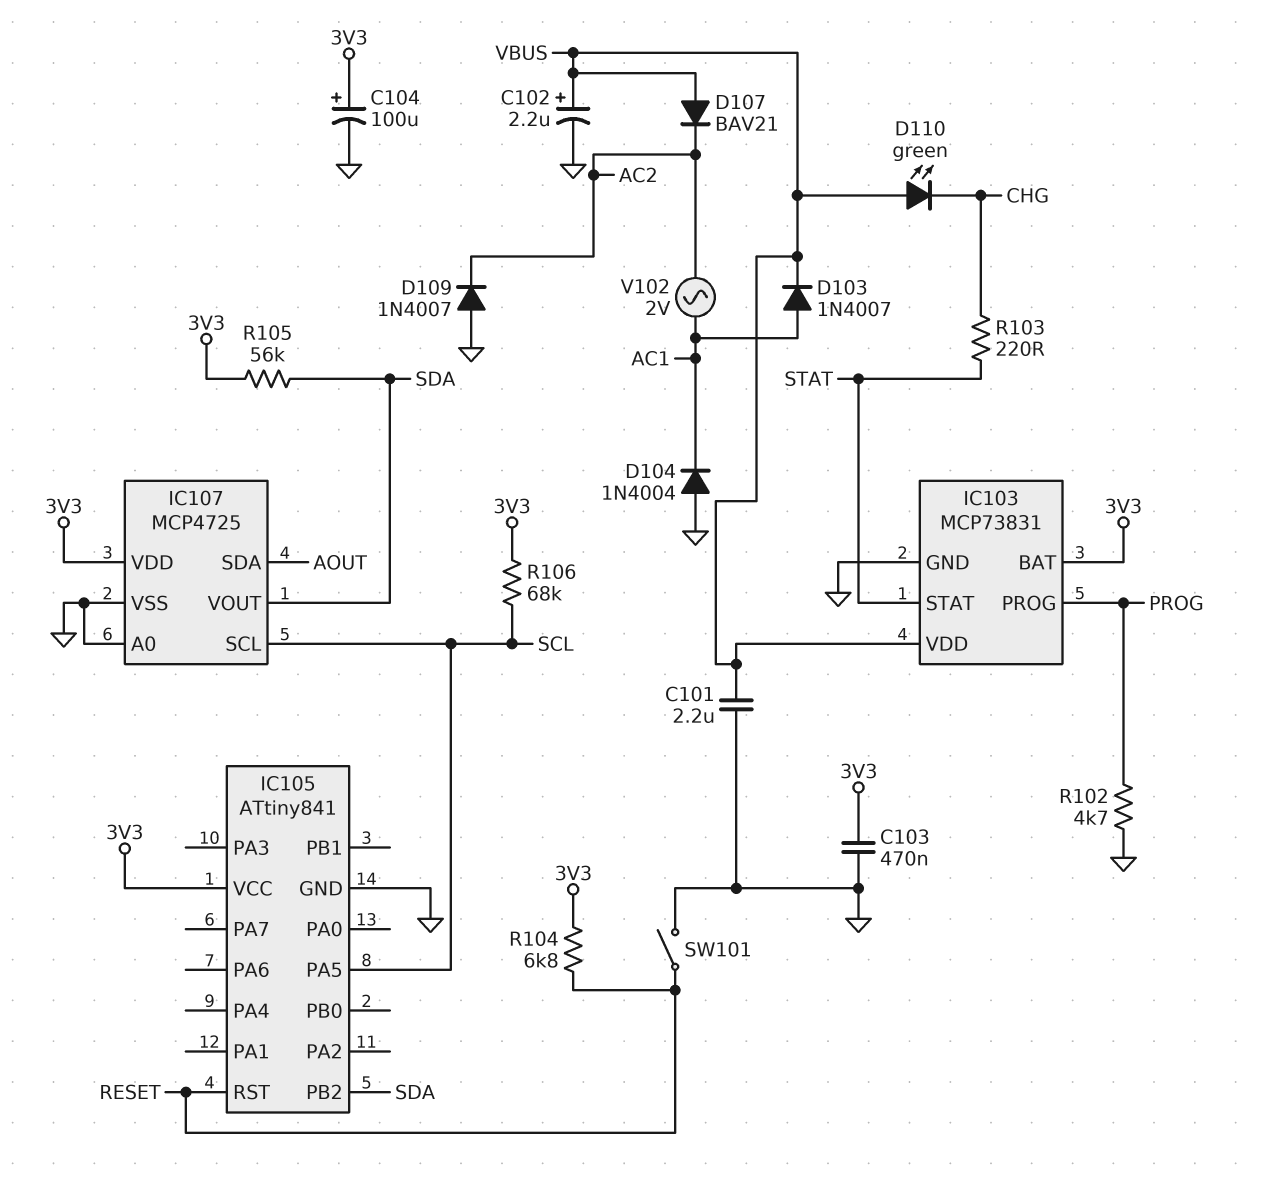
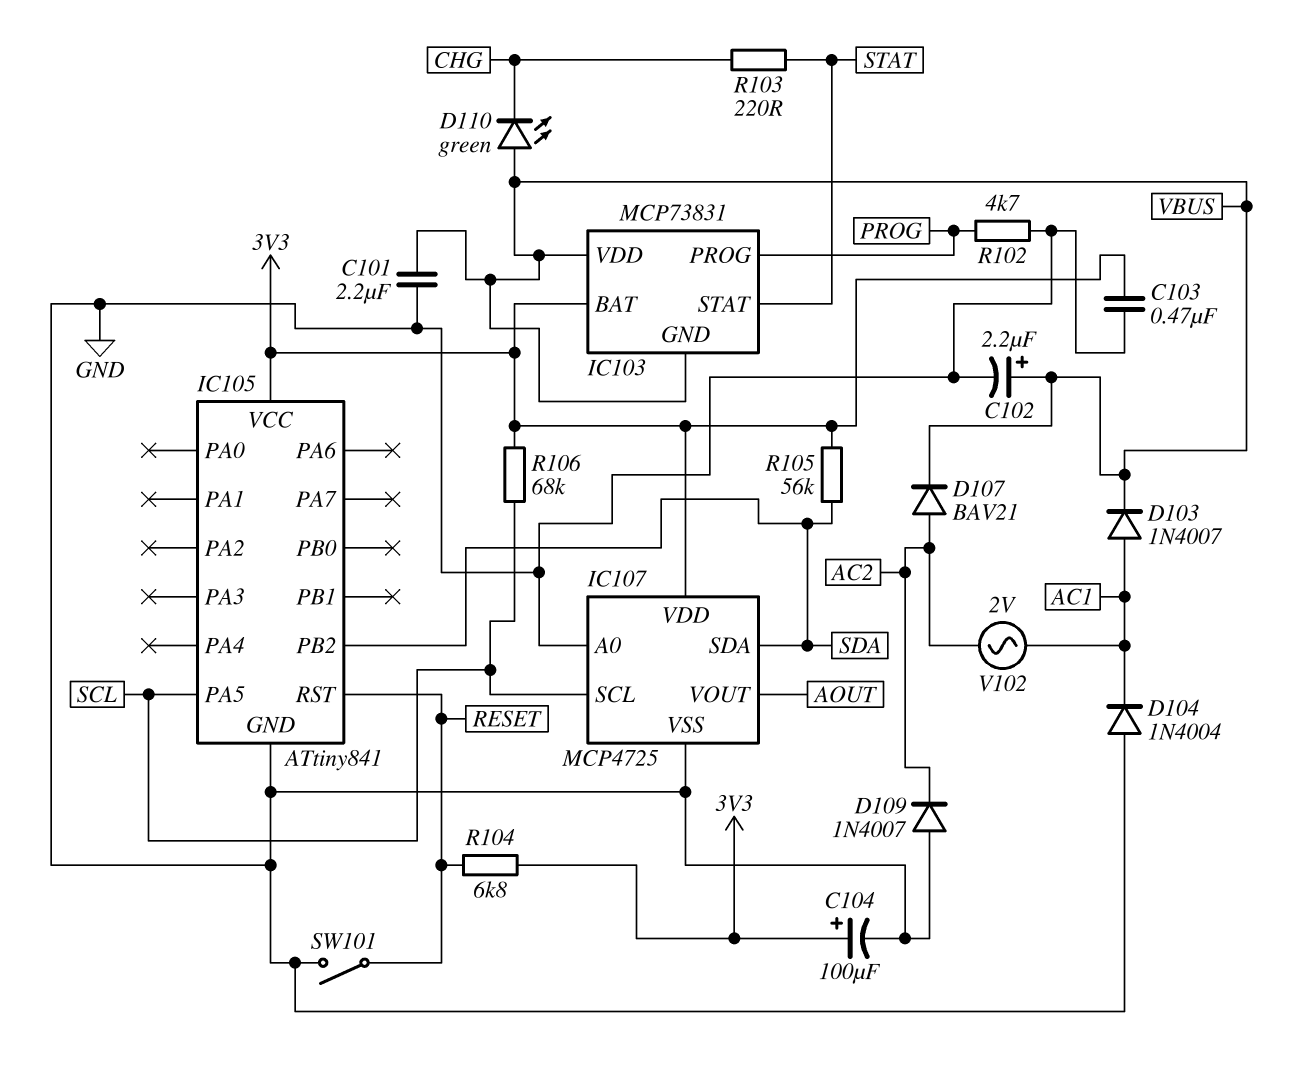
D107: diode BAV21 (A VBUS, K AC2) -> diode BAV21 (A AC2, K VBUS)
IC103 pin GND: GND -> VBUS
IC107 pin SDA: AOUT -> SDA
IC107 pin VOUT: SDA -> AOUT

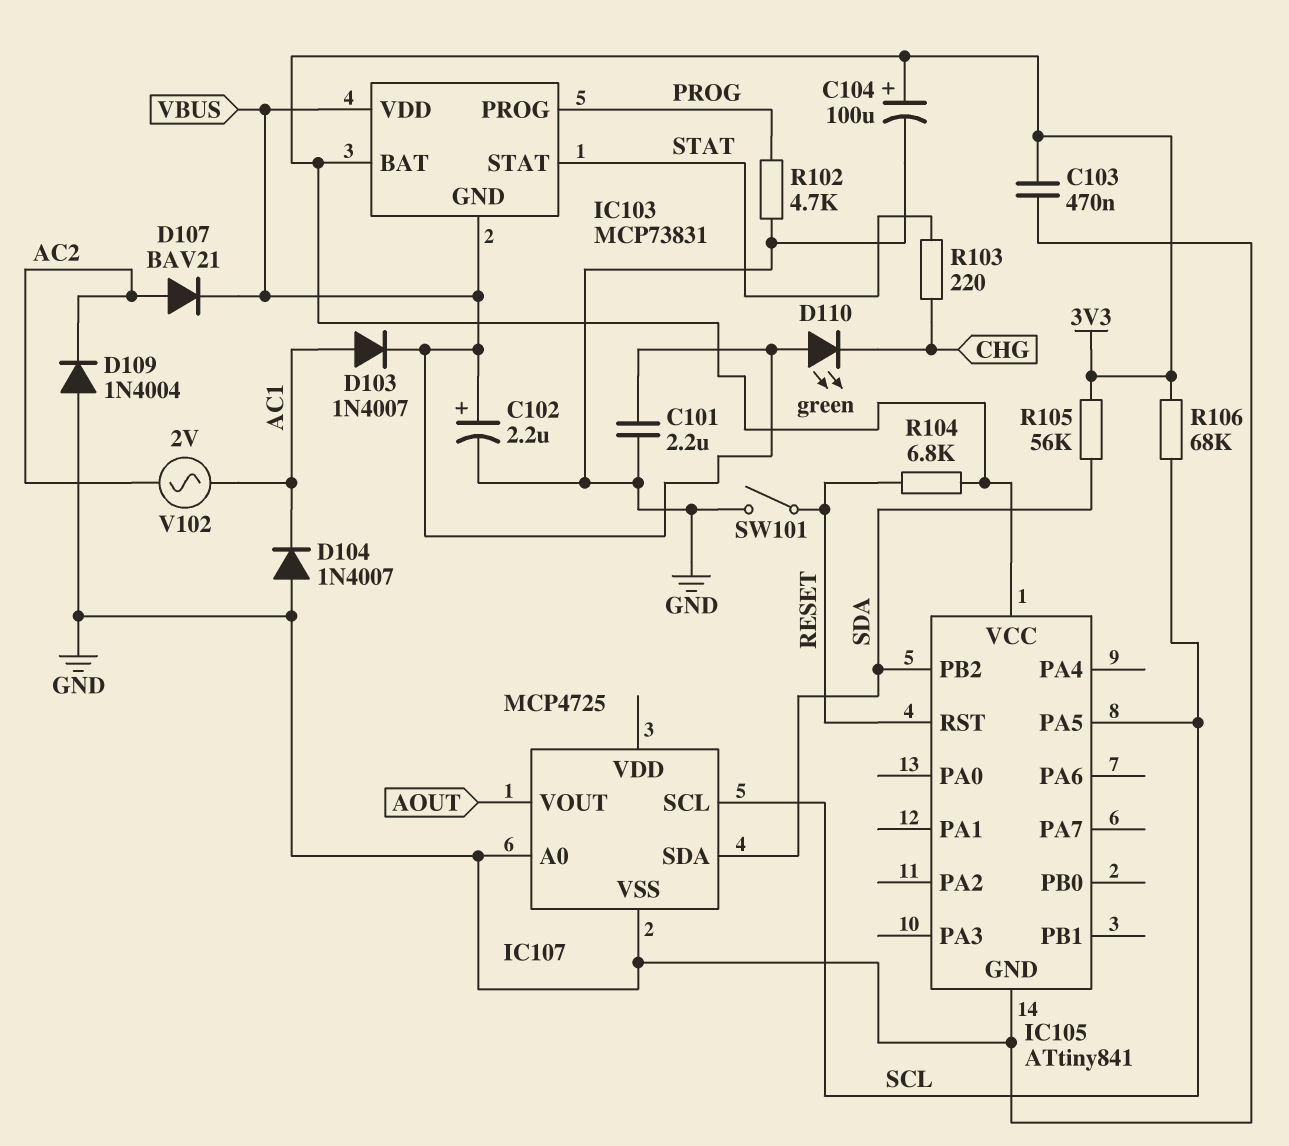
D104: diode 1N4004 (A GND, K AC1) -> diode 1N4007 (A GND, K AC1)
D109: diode 1N4007 (A GND, K AC2) -> diode 1N4004 (A GND, K AC2)
IC107 pin VDD: 3V3 -> none

